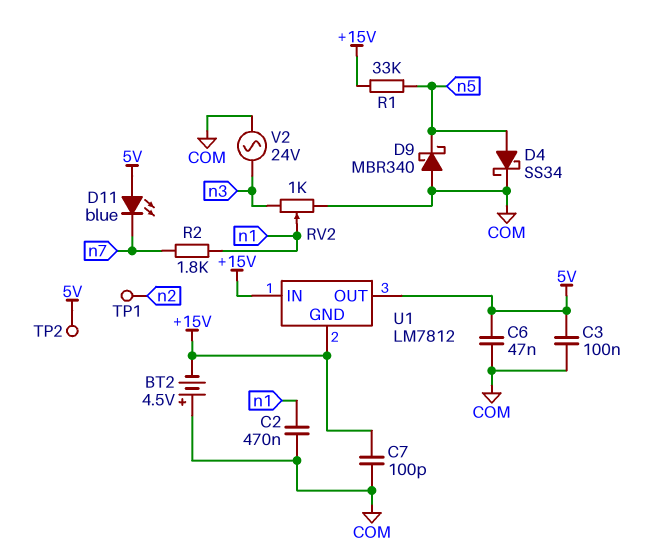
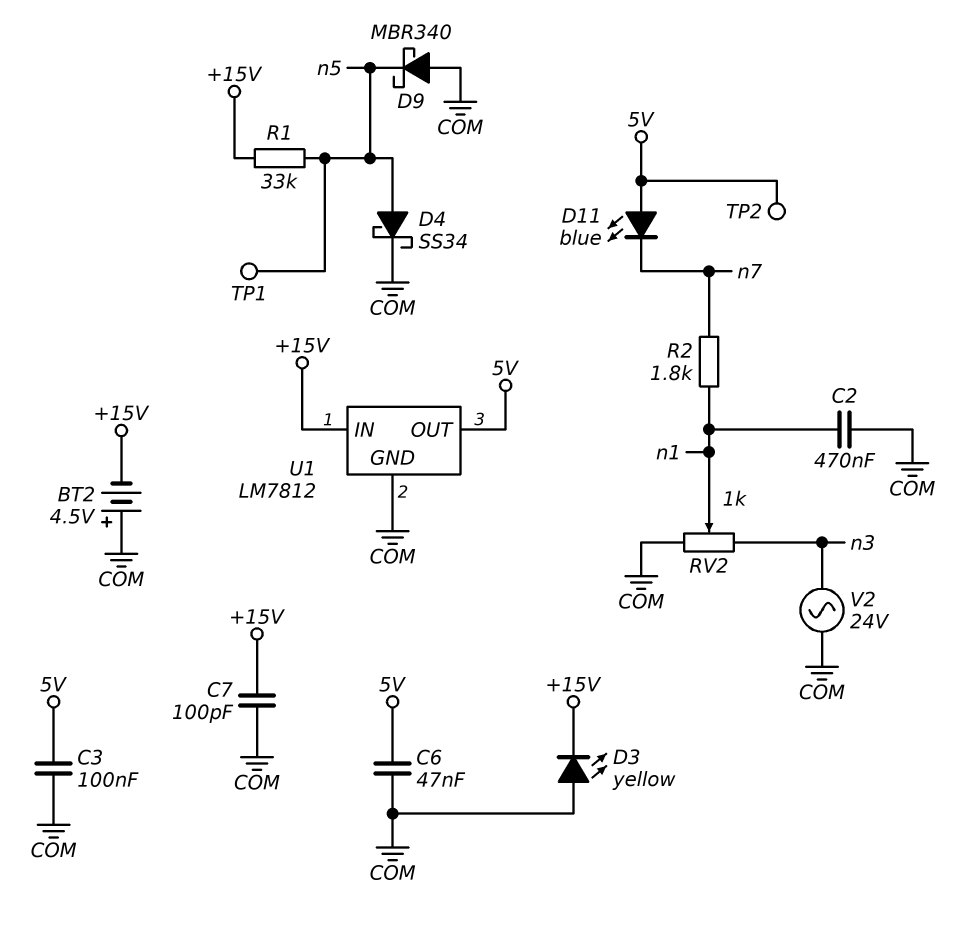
D3: none -> LED yellow (A COM, K +15V)
TP1: test point (n2) -> test point (n5)
U1 pin GND: +15V -> COM

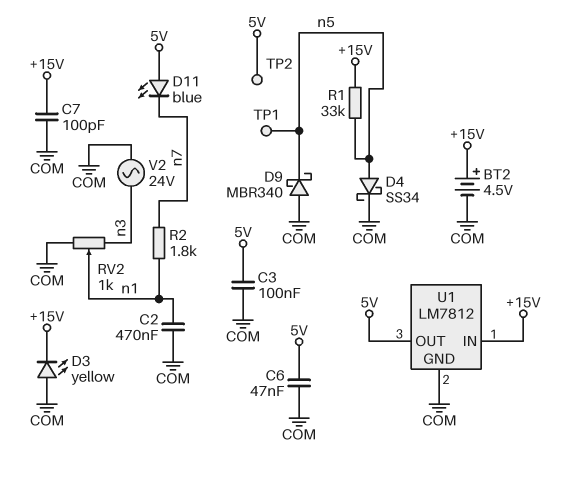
BT2: 4.5V (plus COM, minus +15V) -> 4.5V (plus +15V, minus COM)

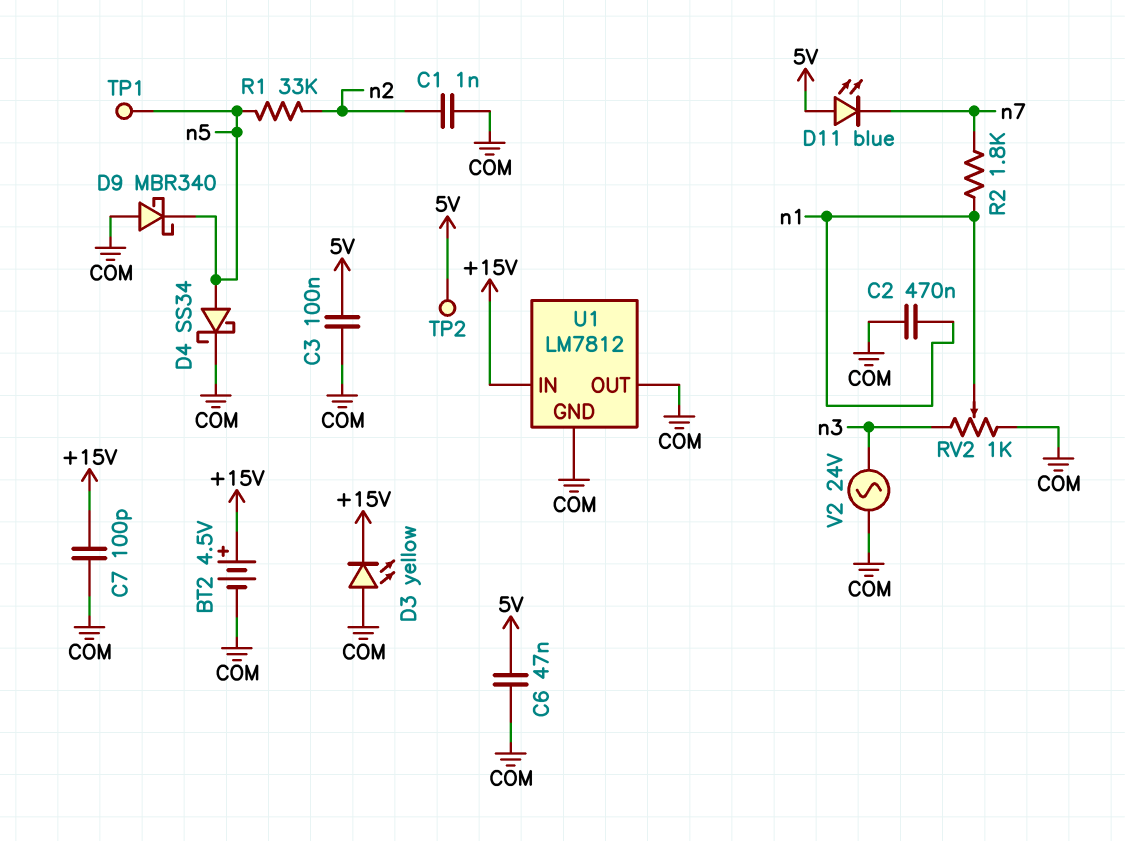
C1: none -> 1nF (COM, n2)
R1: 33k (+15V, n5) -> 33k (n2, n5)
U1 pin OUT: 5V -> COM

